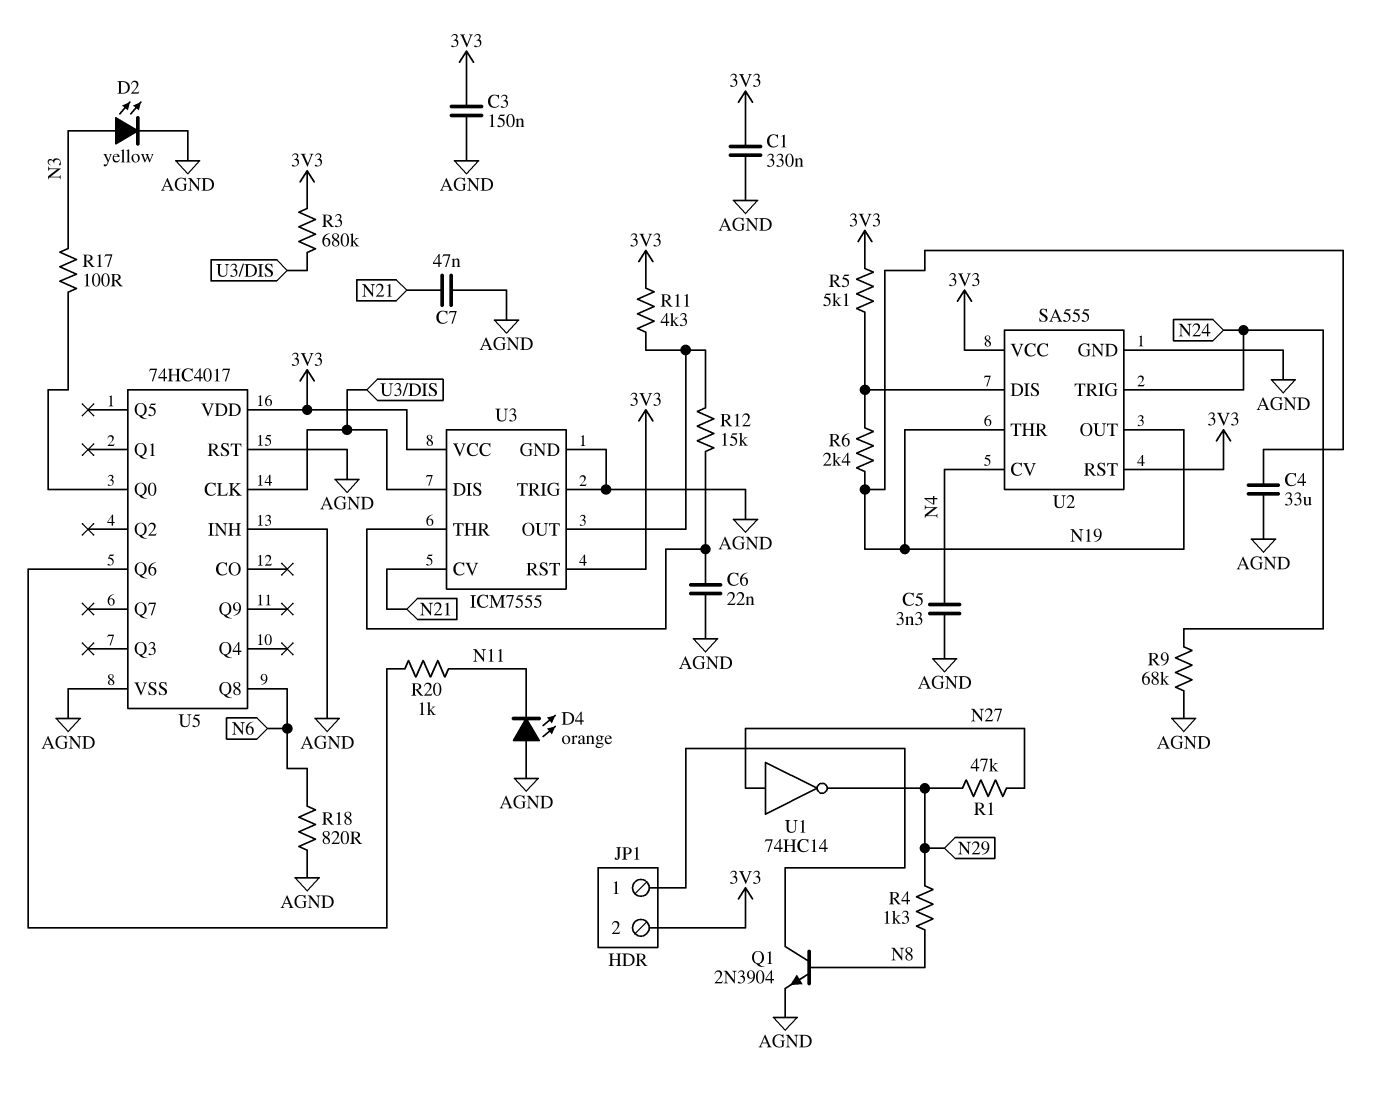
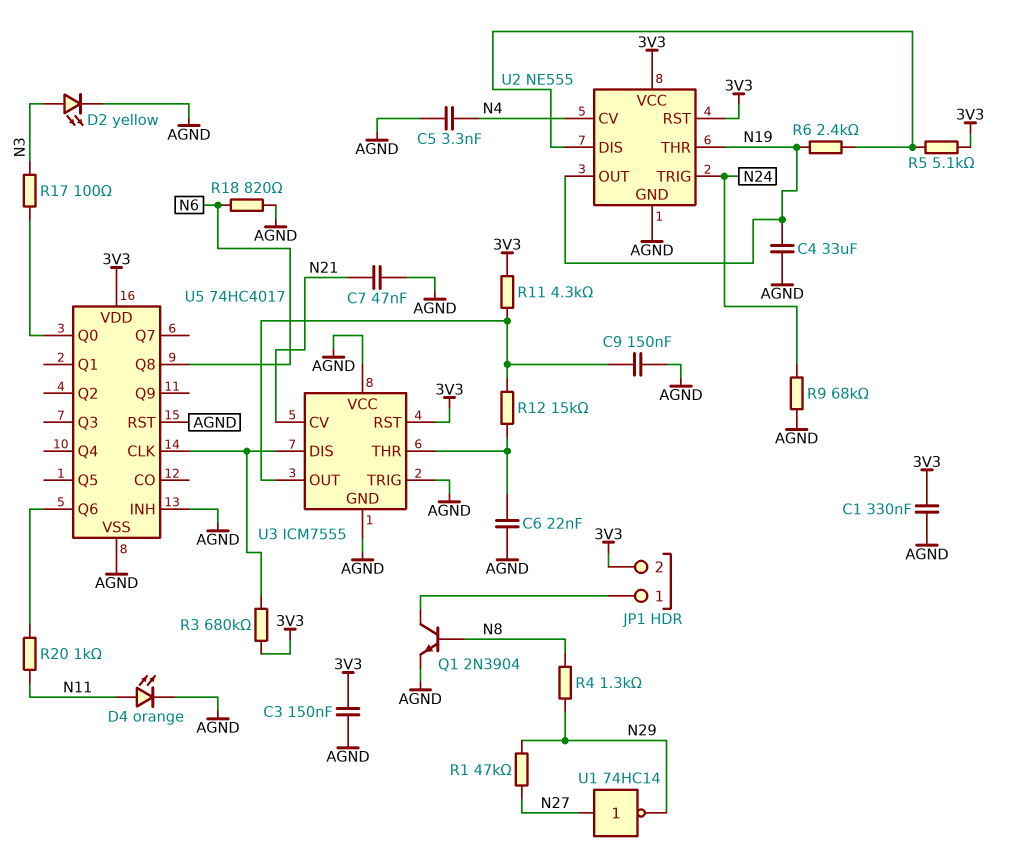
C9: none -> 150nF (AGND, U3/OUT)
D4: LED orange (A AGND, K N11) -> LED orange (A N11, K AGND)
U2: SA555 -> NE555
U3 pin VCC: 3V3 -> AGND

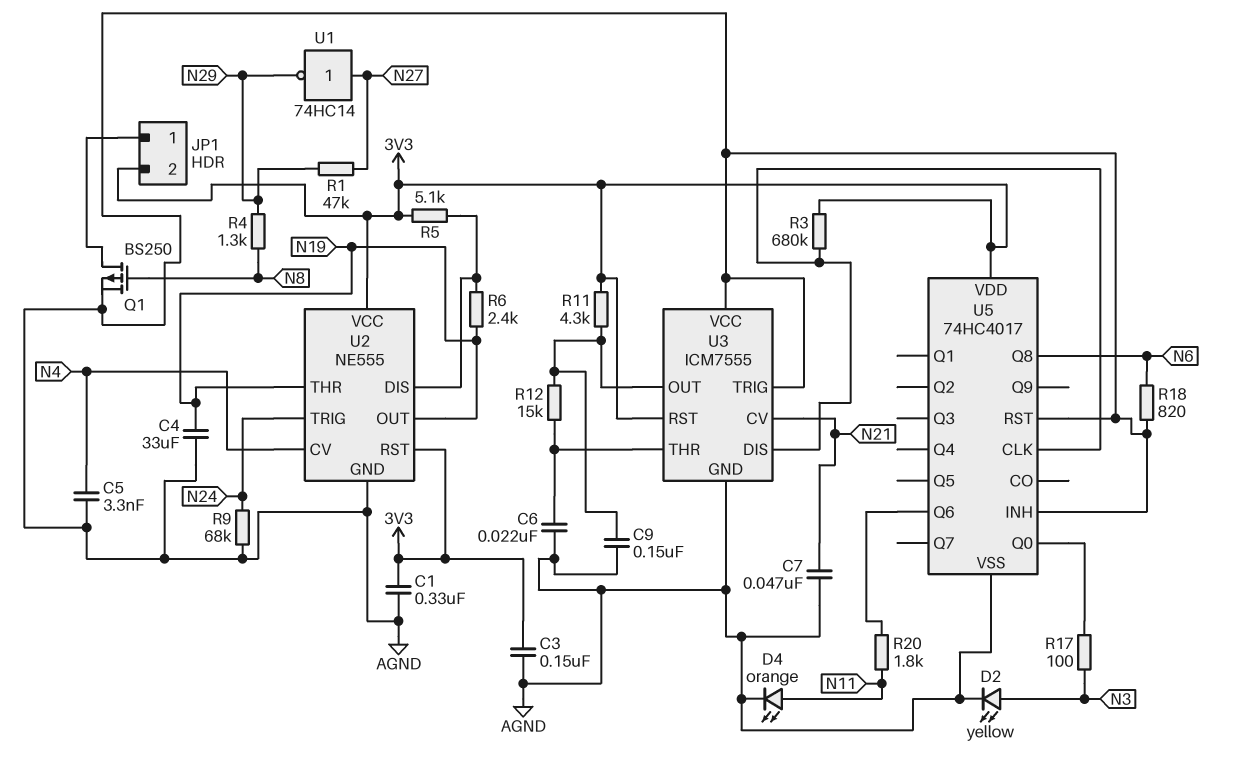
Q1: NPN 2N3904 (B N8, C JP1/1, E AGND) -> PMOS BS250 (G N8, D JP1/1, S AGND)
R20: 1k (N11, U5/Q6) -> 1.8k (N11, U5/Q6)

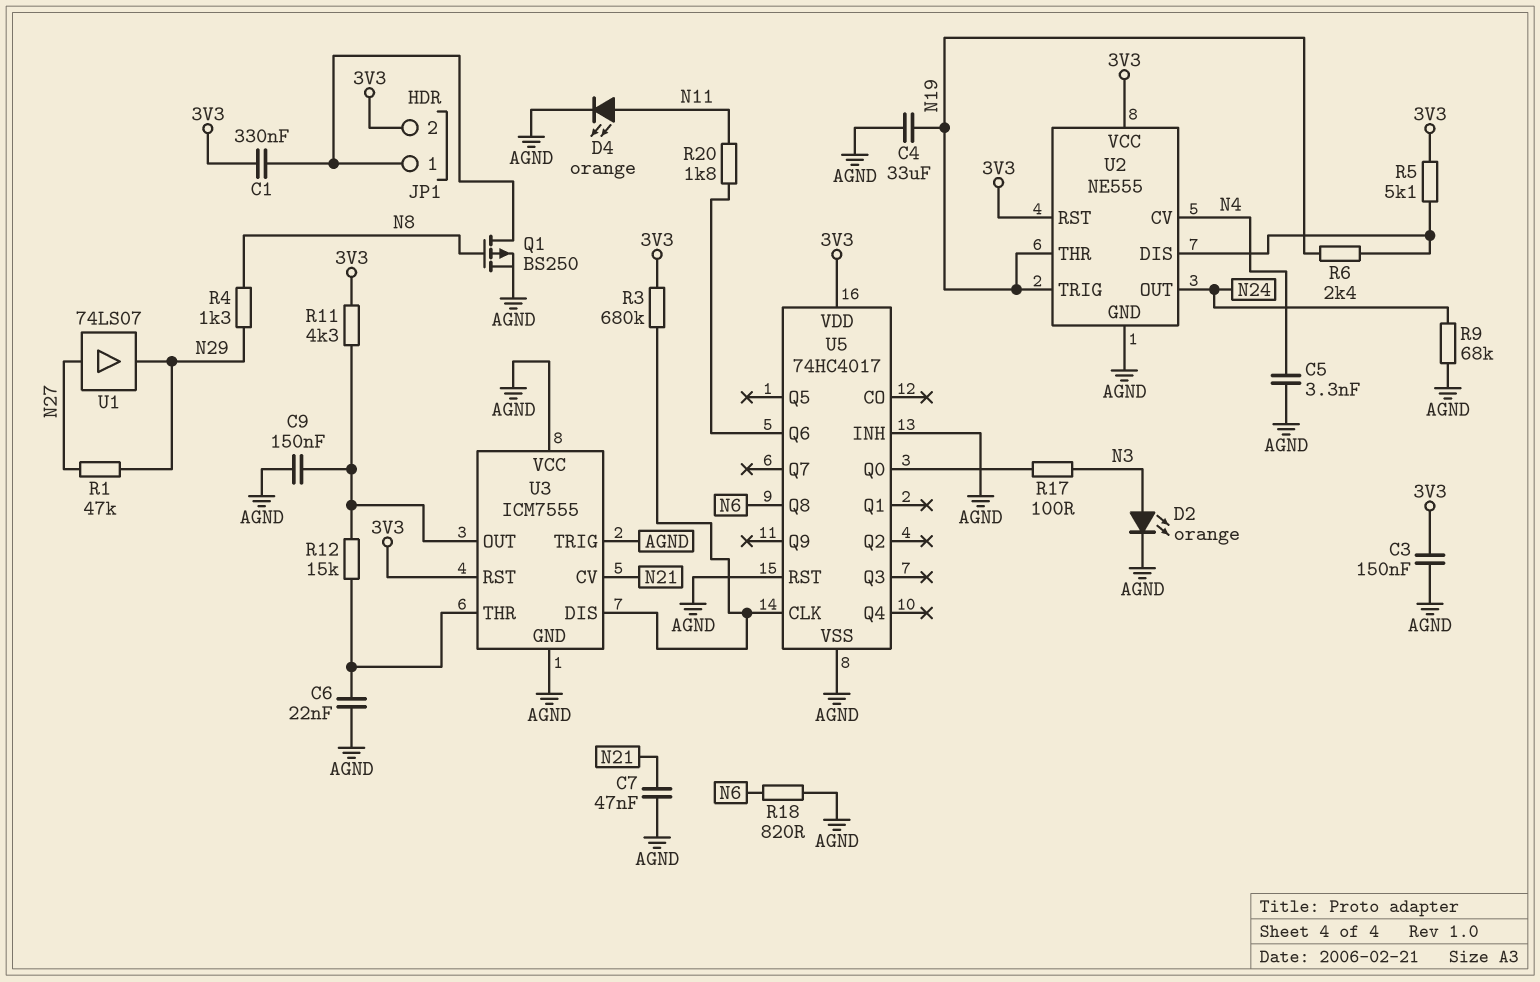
C1: 330nF (3V3, AGND) -> 330nF (3V3, JP1/1)
D2: LED yellow (A N3, K AGND) -> LED orange (A N3, K AGND)
U1: NOT 74HC14 (in N27, out N29) -> buffer 74LS07 (in N27, out N29)
U2 pin OUT: N19 -> N24
U2 pin TRIG: N24 -> N19

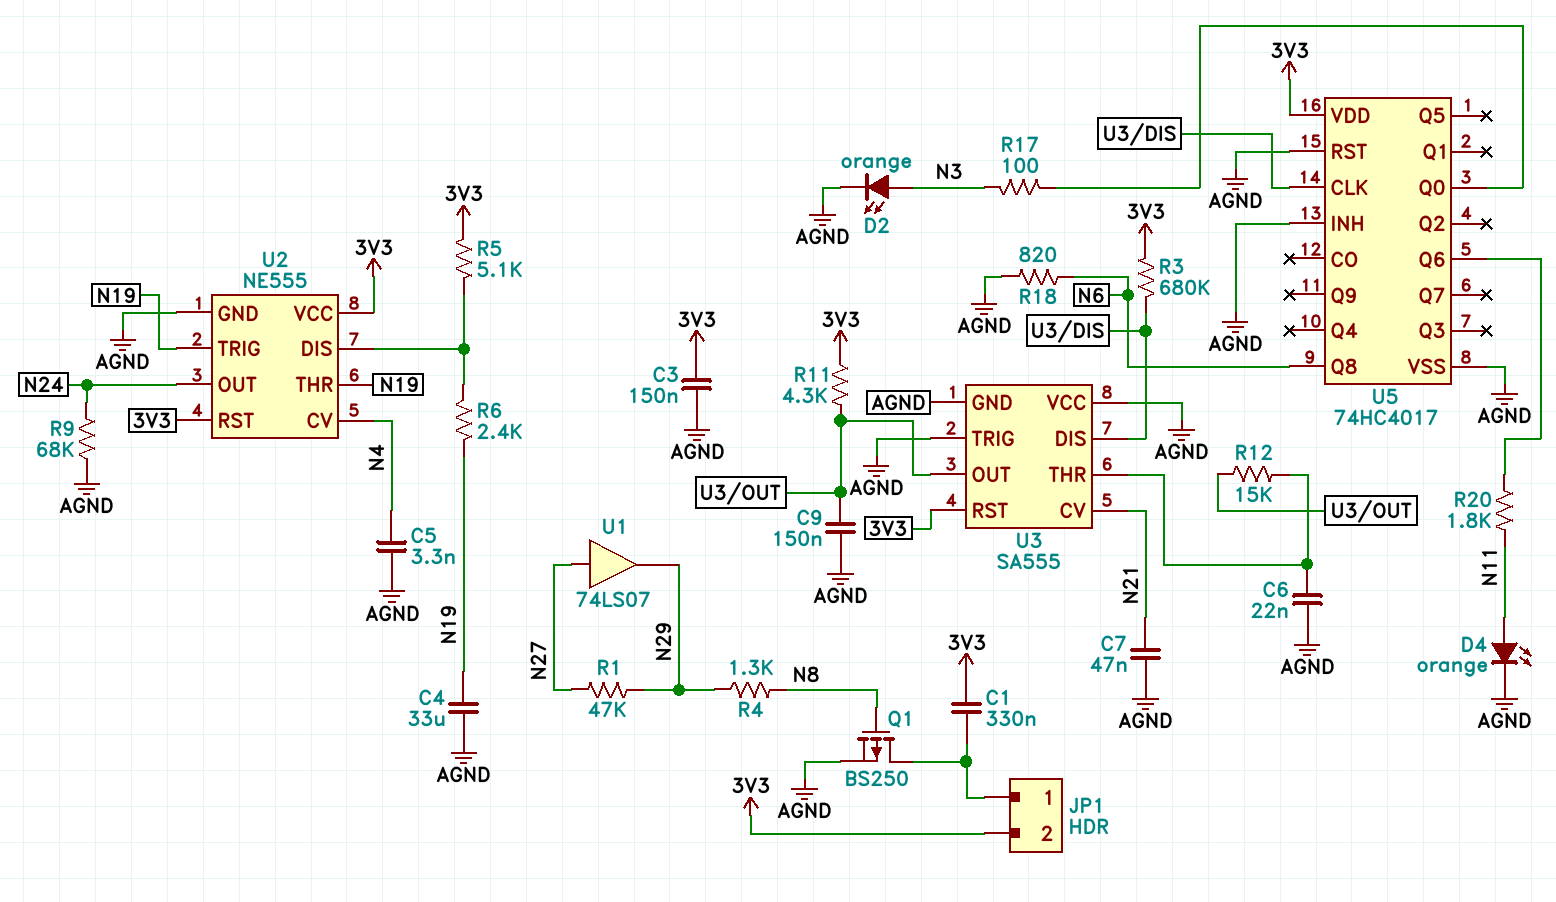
U3: ICM7555 -> SA555

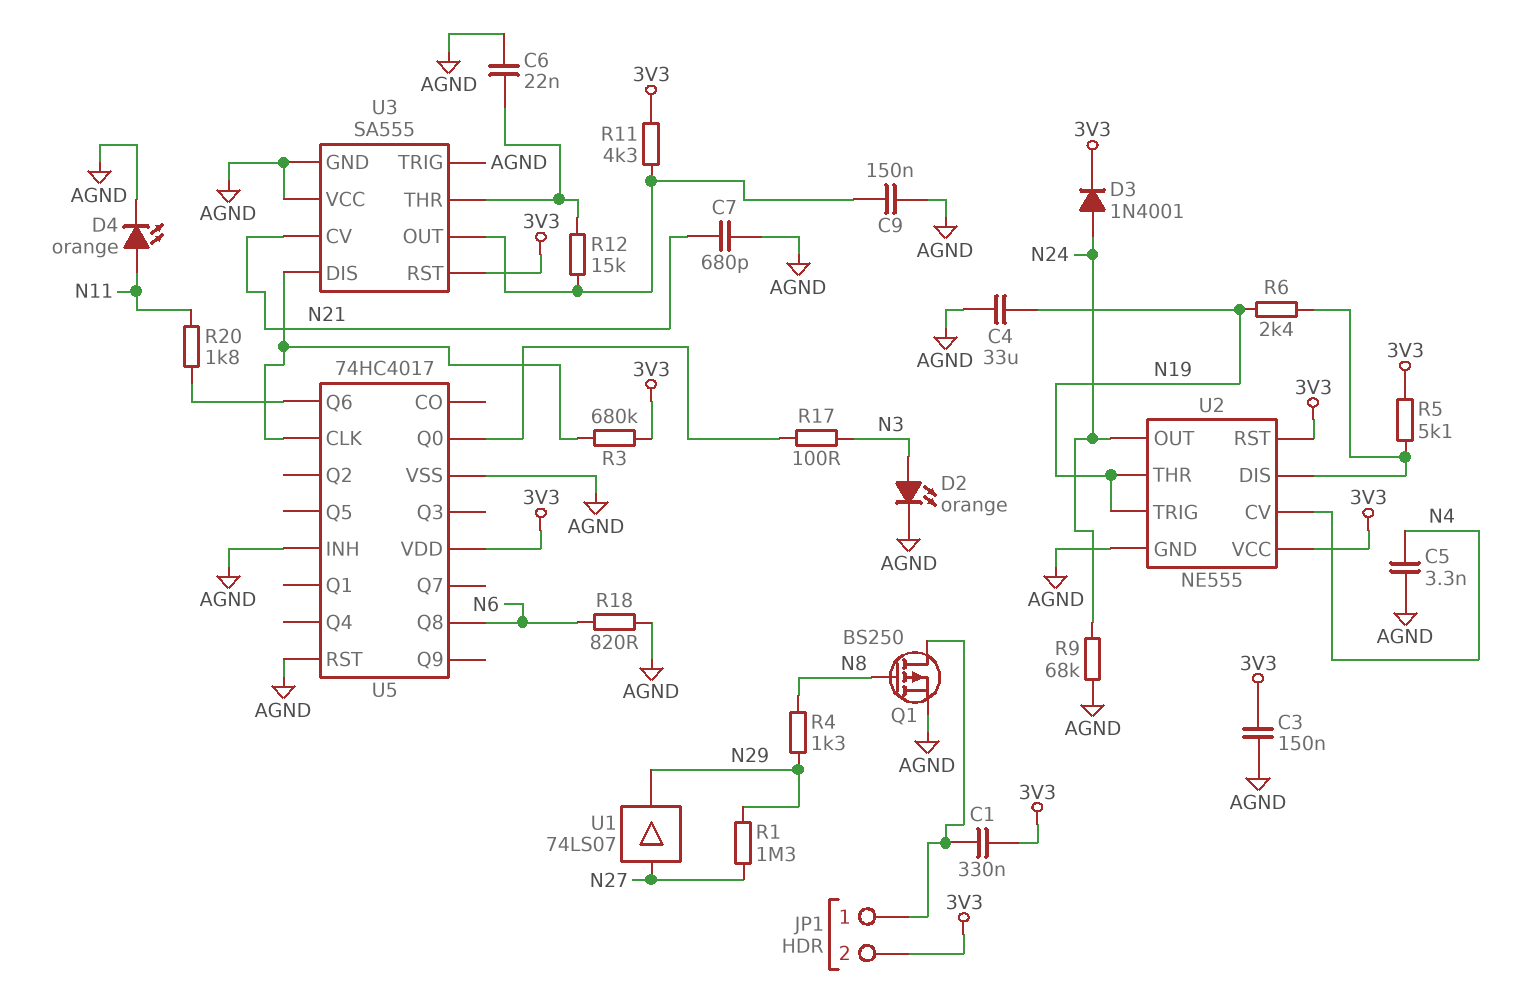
C7: 47nF (AGND, N21) -> 680pF (AGND, N21)
D3: none -> diode 1N4001 (A N24, K 3V3)
R1: 47k (N27, N29) -> 1.3M (N27, N29)

